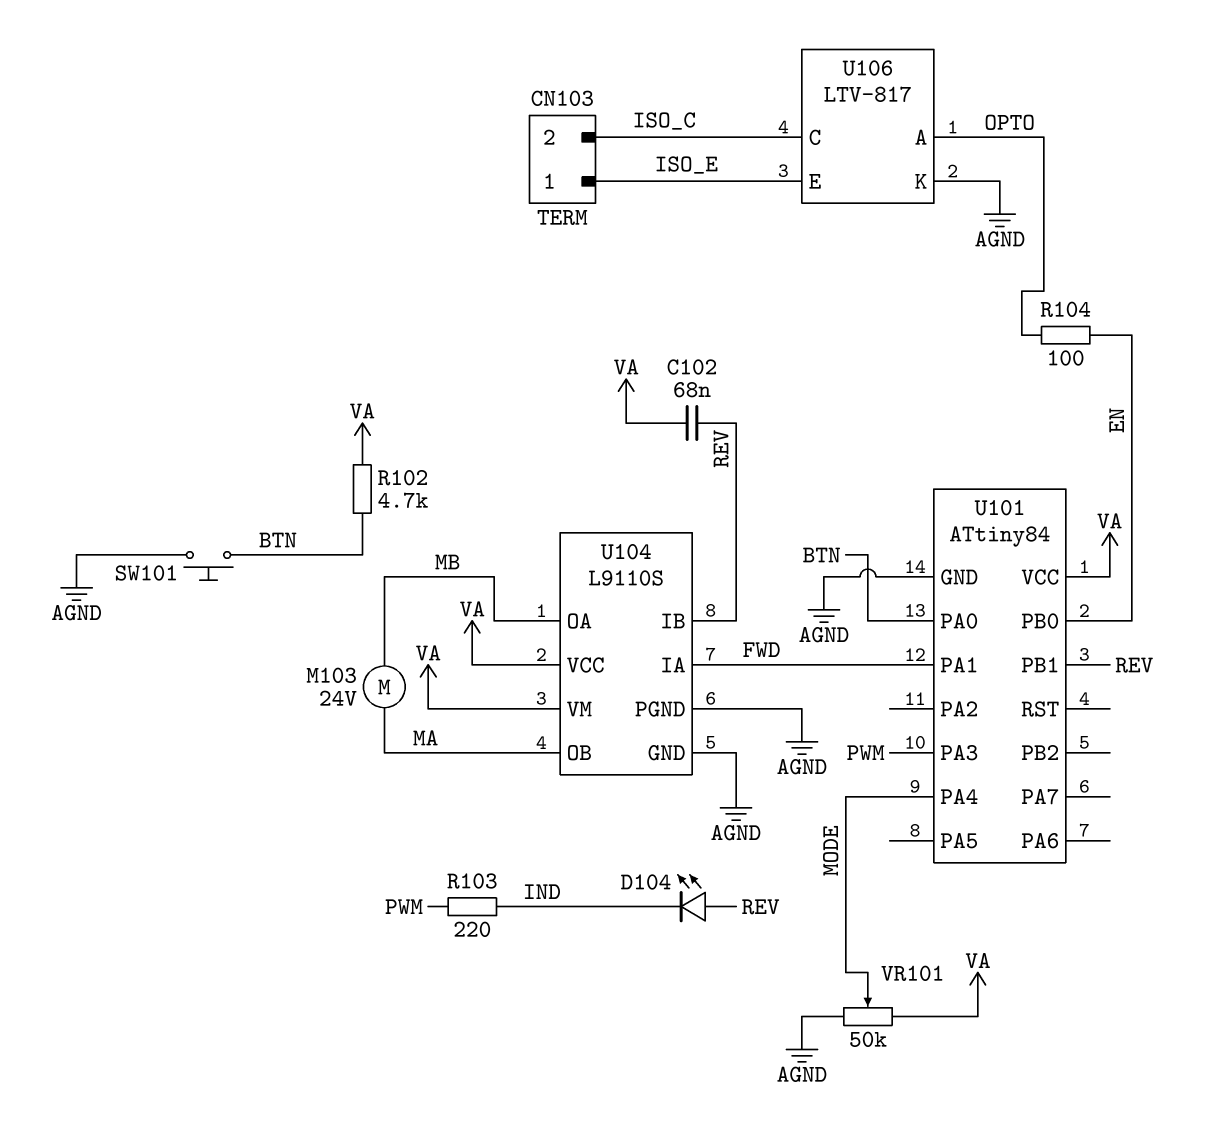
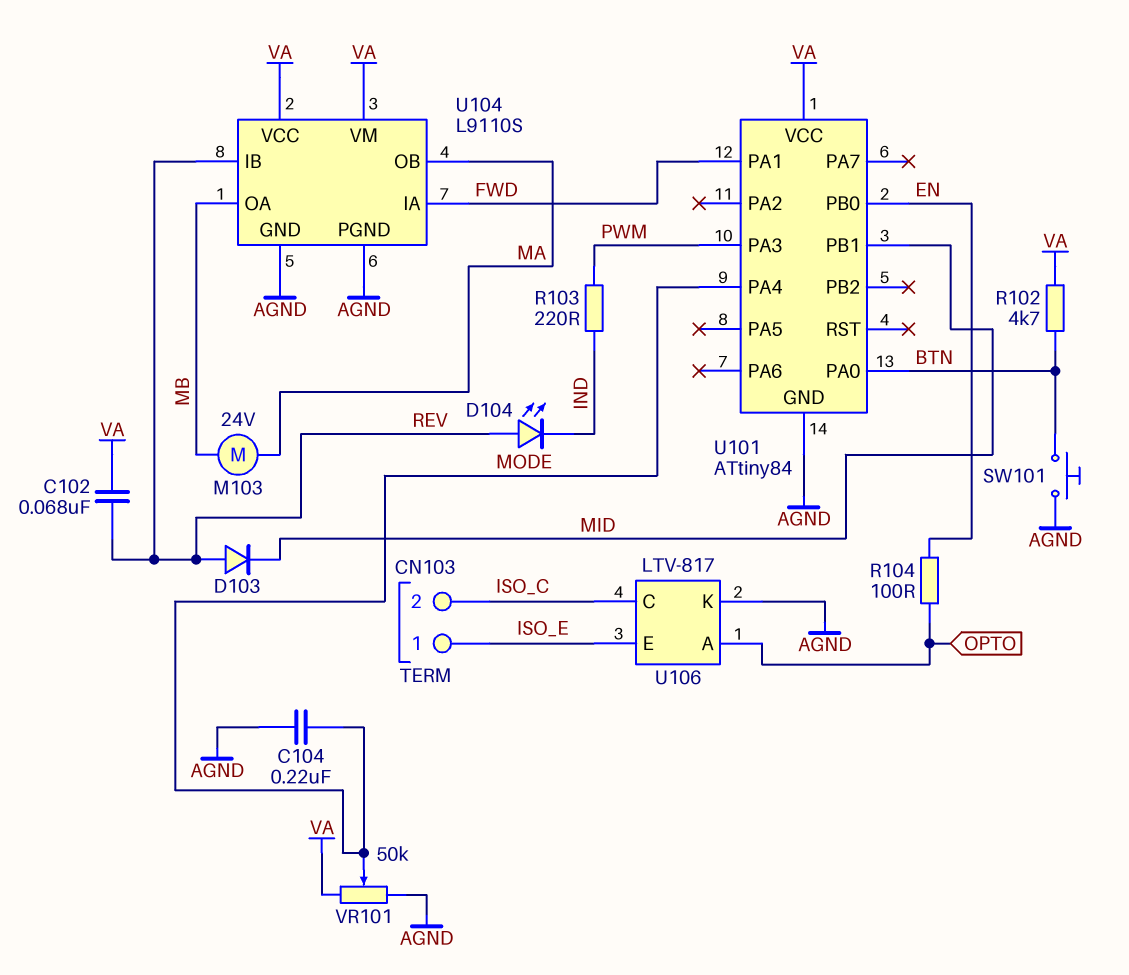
C104: none -> 220nF (AGND, MODE)
D103: none -> diode (A REV, K MID)
U101 pin PB1: REV -> MID

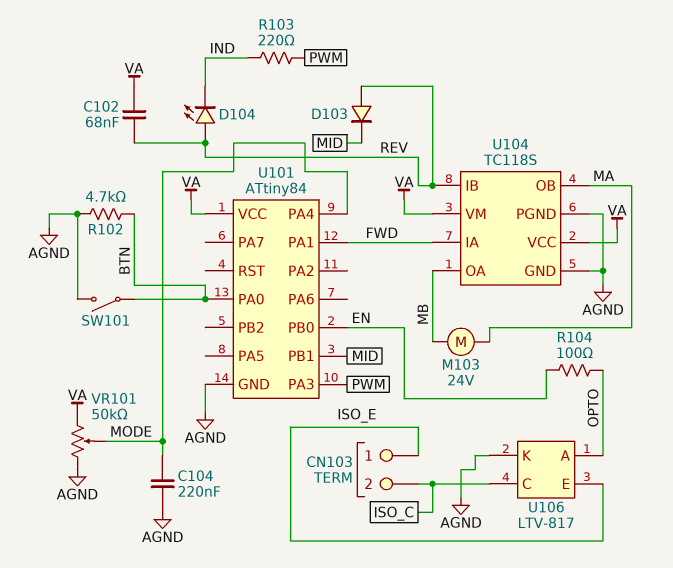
R102: 4.7k (BTN, VA) -> 4.7k (AGND, BTN)
SW101: button (AGND, BTN) -> switch (AGND, BTN)
U104: L9110S -> TC118S

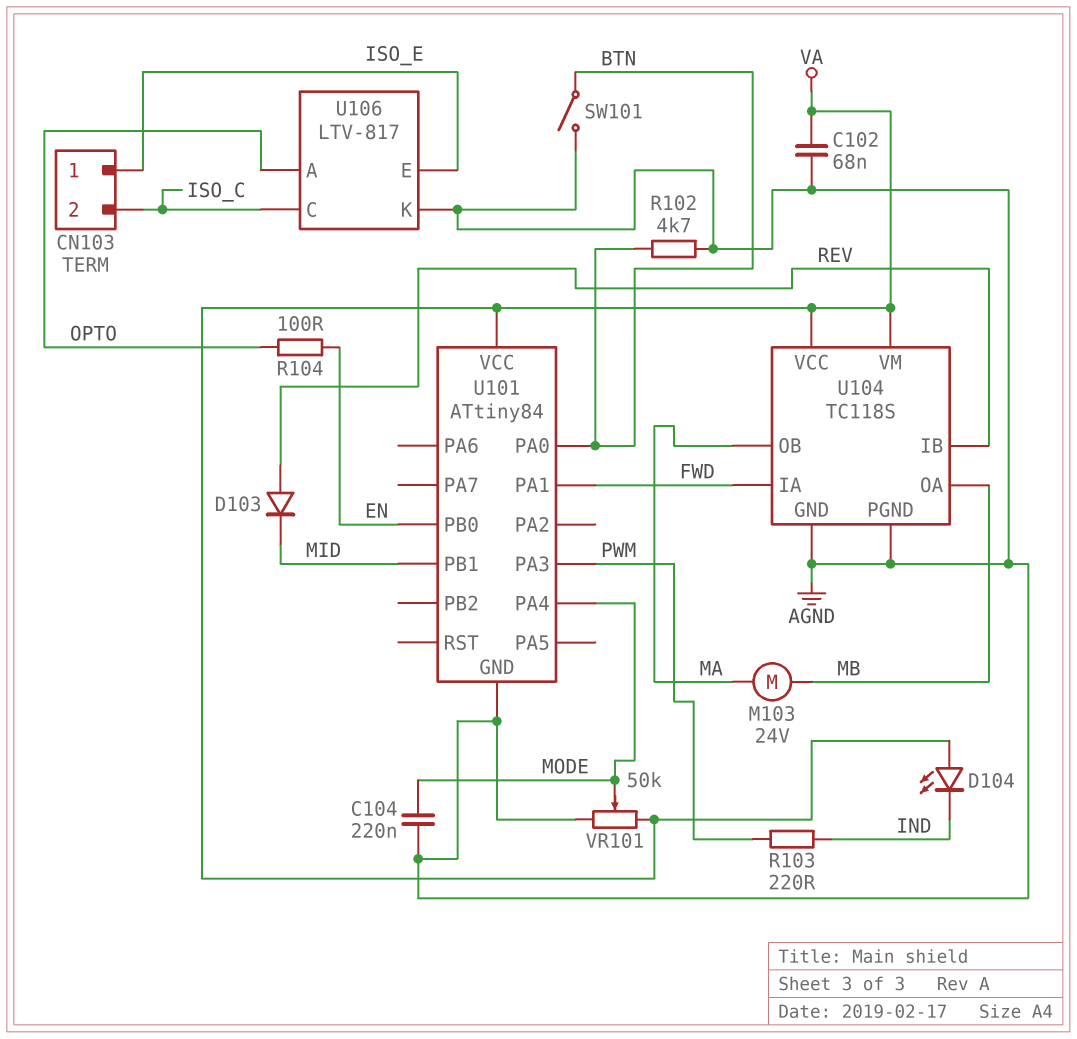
C102: 68nF (REV, VA) -> 68nF (AGND, VA)
D104: LED (A REV, K IND) -> LED (A VA, K IND)

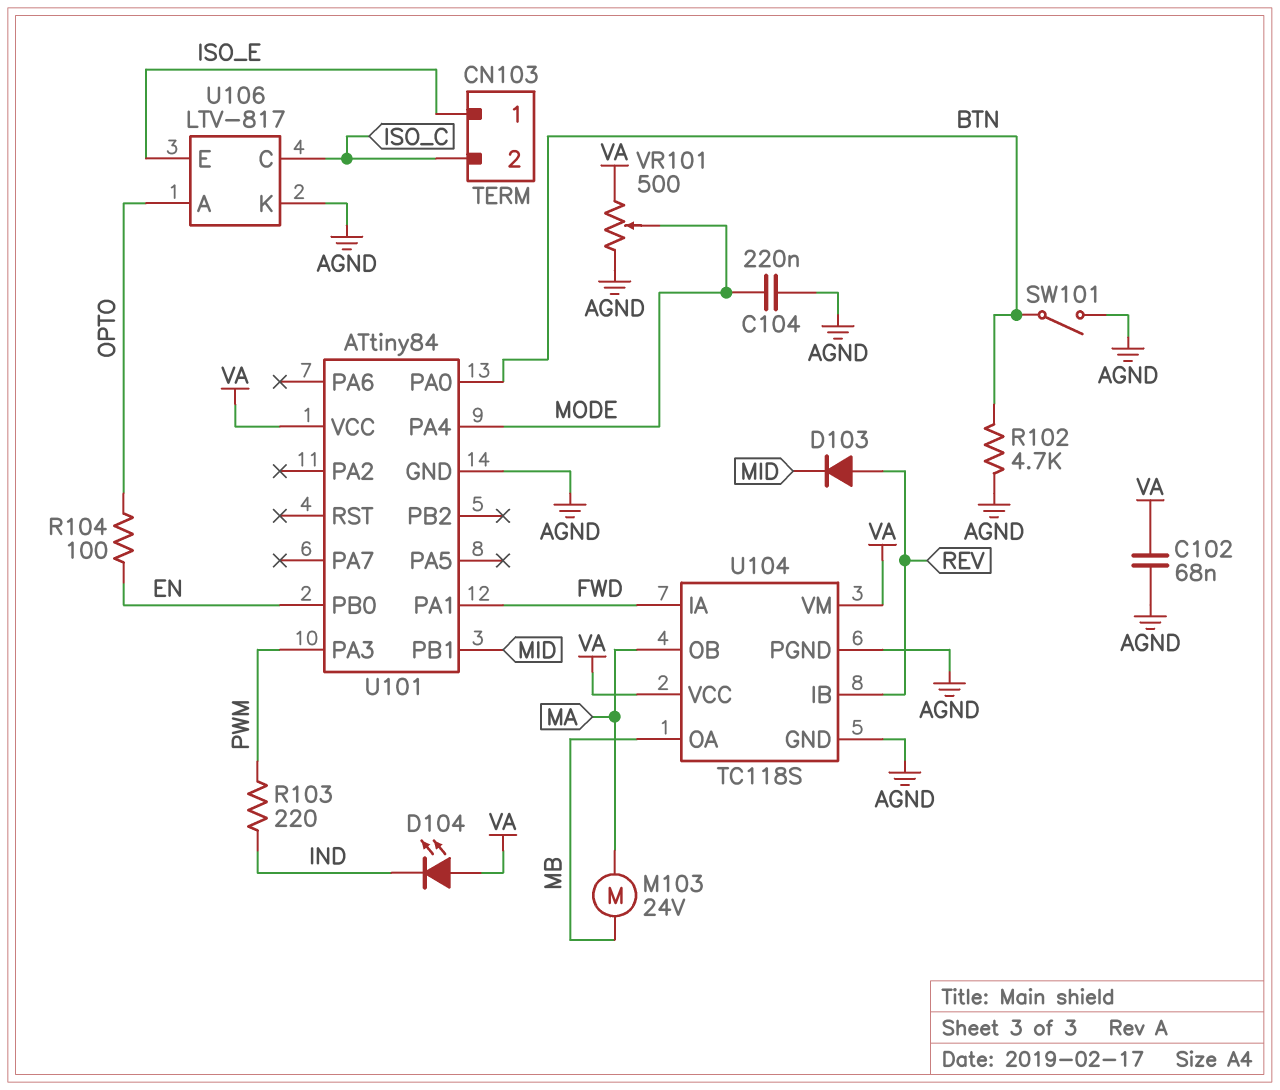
VR101: 50k (AGND, VA, wiper MODE) -> 500 (AGND, VA, wiper MODE)

